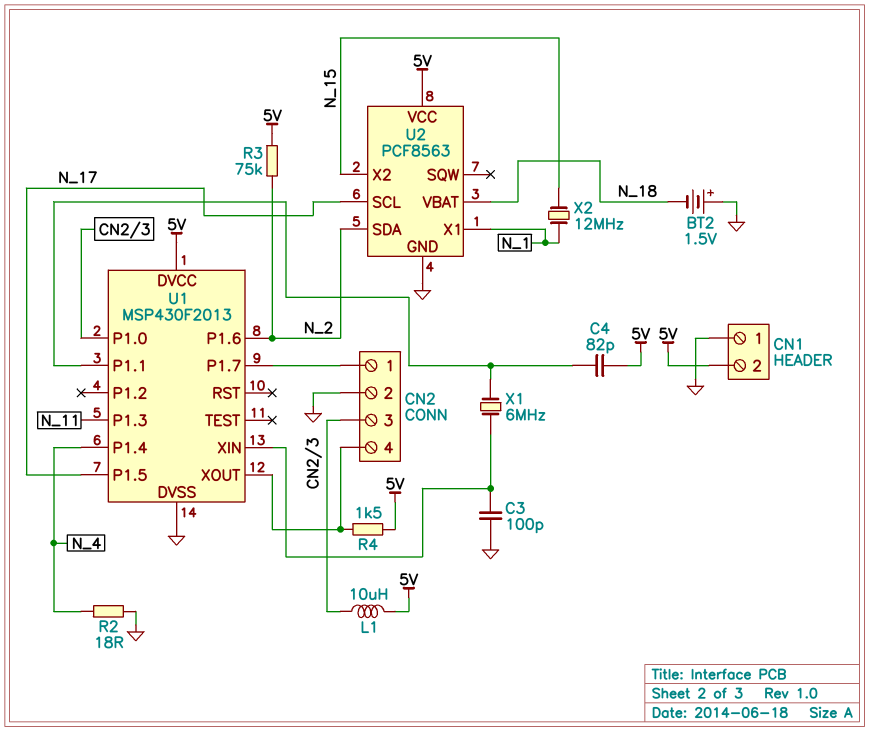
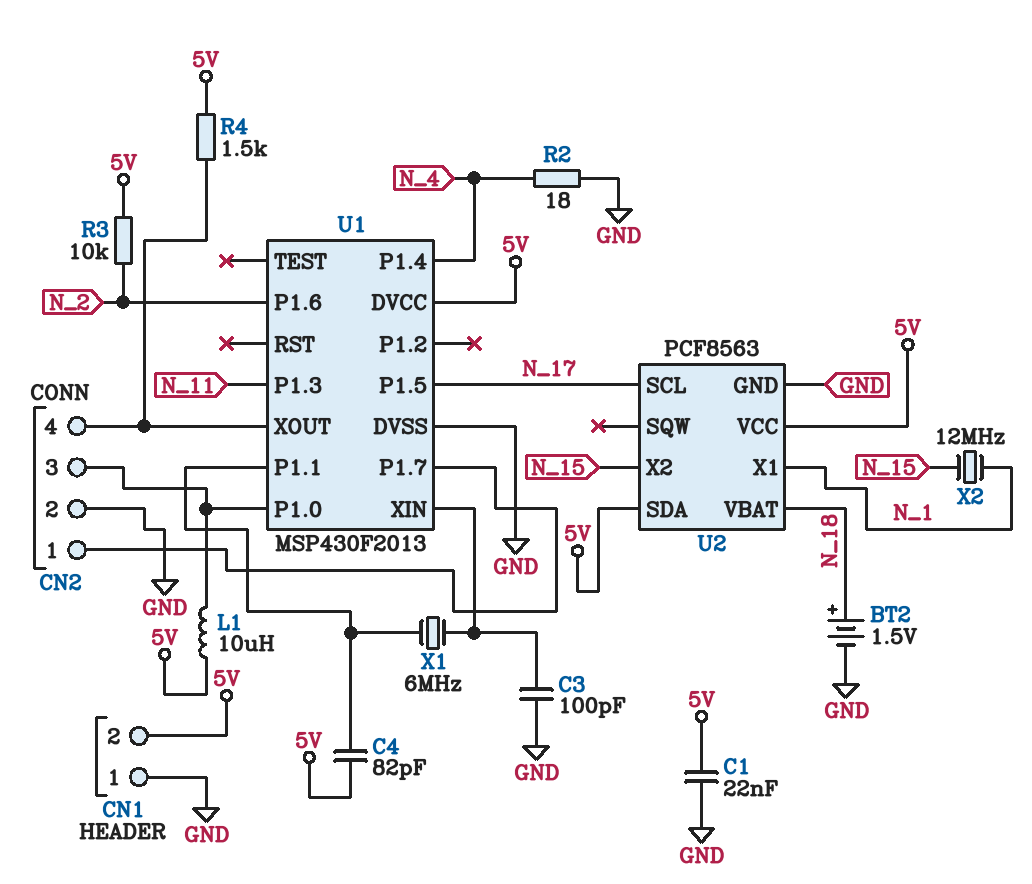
BT2: 1.5V (plus GND, minus N_18) -> 1.5V (plus N_18, minus GND)
C1: none -> 22nF (5V, GND)
R3: 75k (5V, N_2) -> 10k (5V, N_2)
U2 pin SDA: N_2 -> 5V

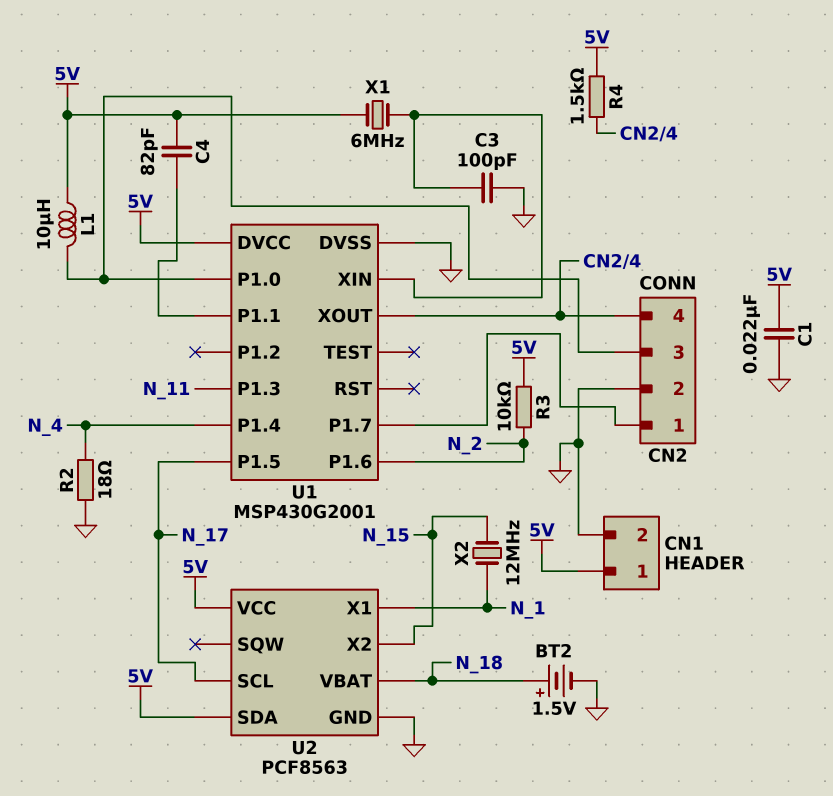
CN1 pin 1: GND -> 5V
CN1 pin 2: 5V -> GND
U1: MSP430F2013 -> MSP430G2001
X1: 6MHz (U1/P1.1, U1/XIN) -> 6MHz (5V, U1/XIN)

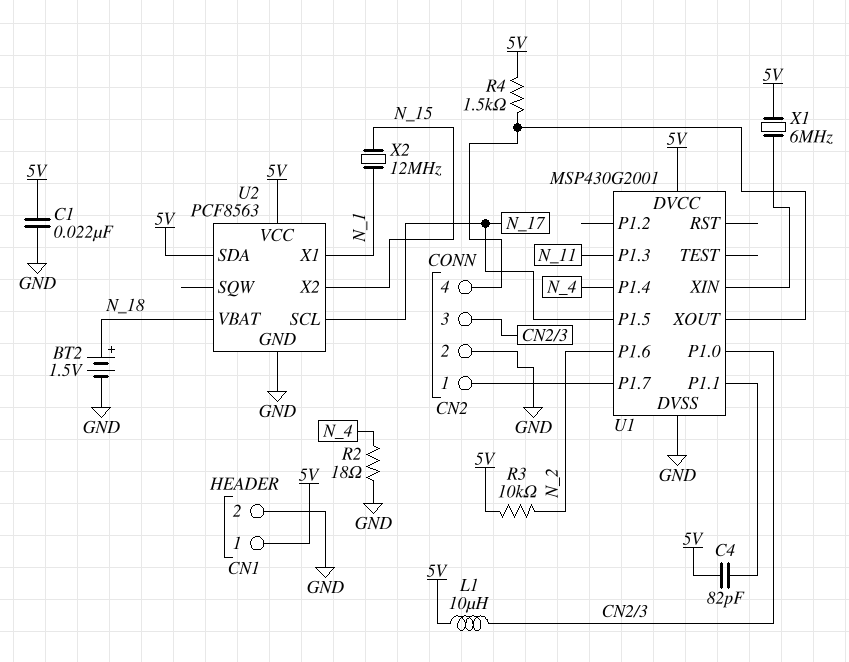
C3: 100pF (GND, U1/XIN) -> none

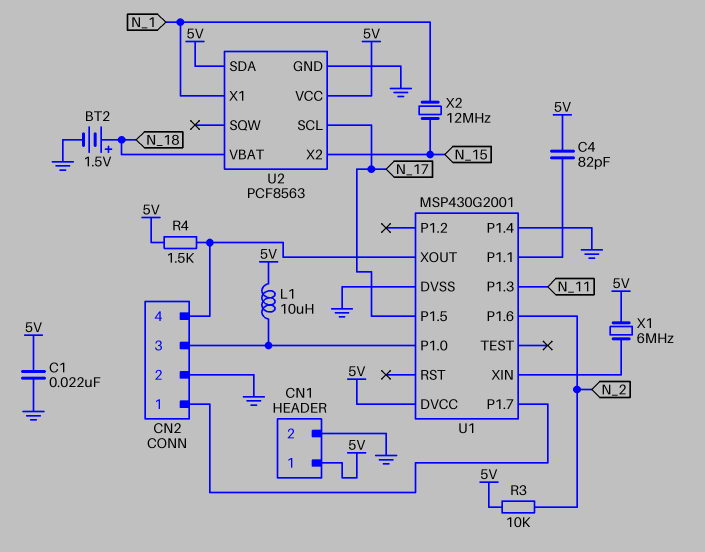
R2: 18 (GND, N_4) -> none
U1 pin P1.4: N_4 -> GND

